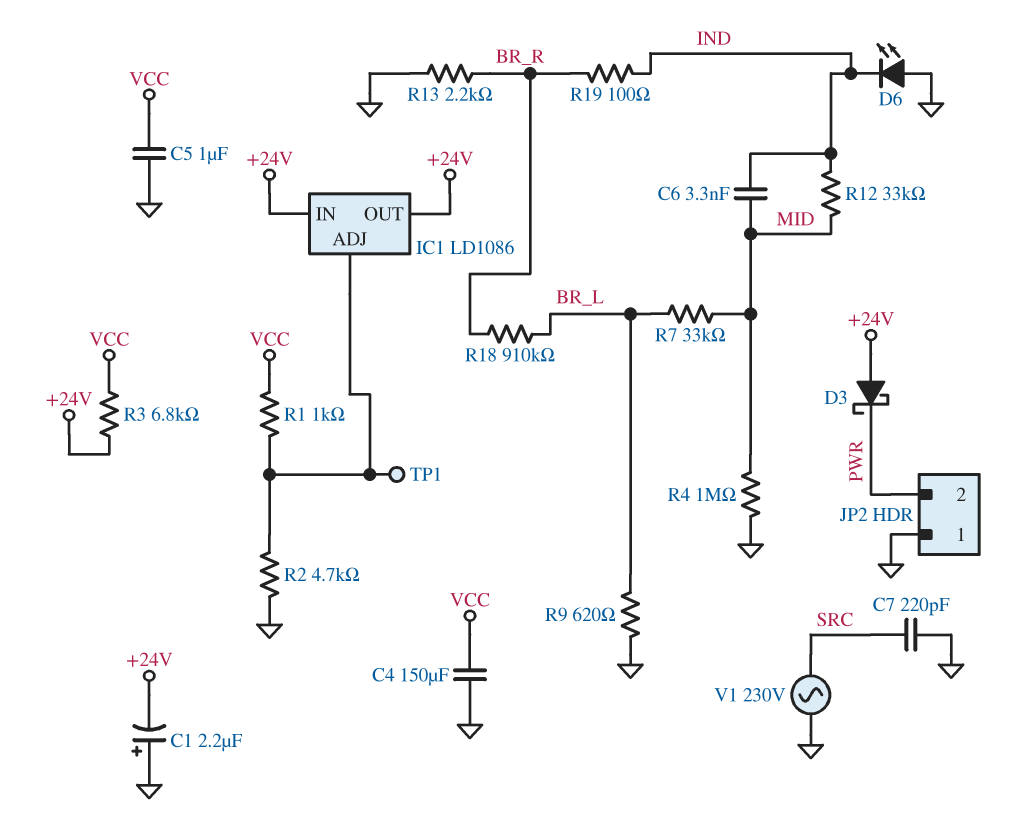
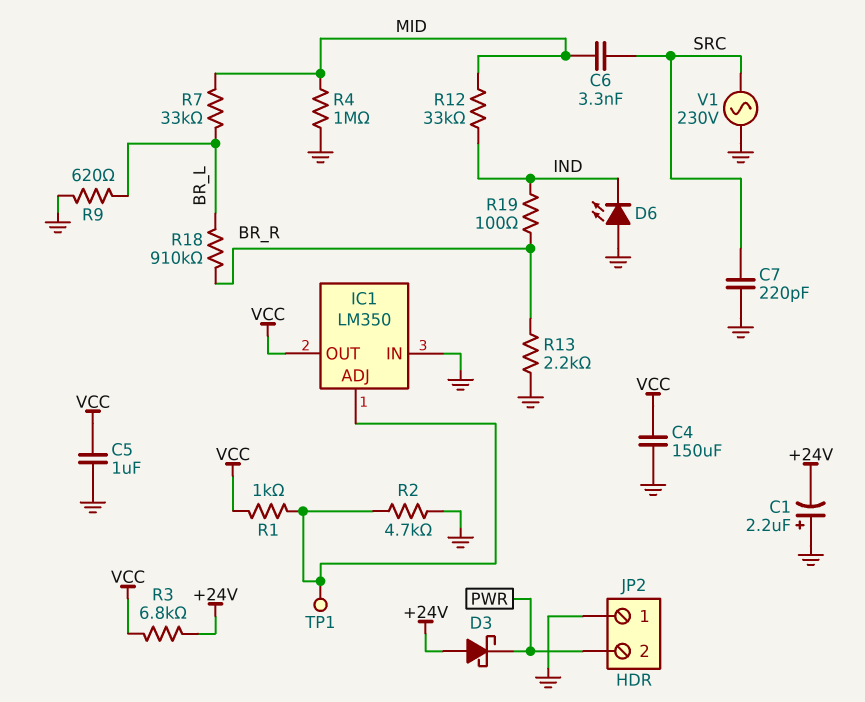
C6: 3.3nF (IND, MID) -> 3.3nF (MID, SRC)
IC1: LD1086 -> LM350
IC1 pin IN: +24V -> GND
IC1 pin OUT: +24V -> VCC

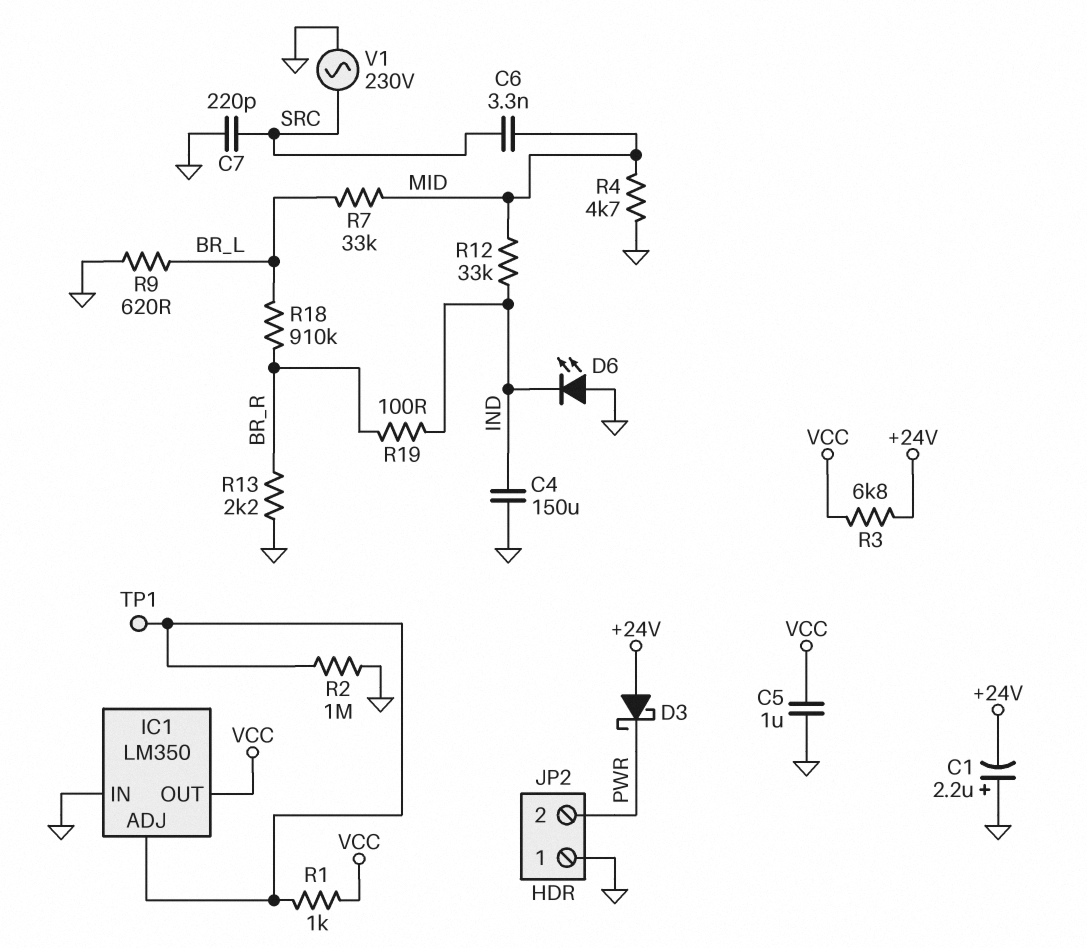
C4: 150uF (GND, VCC) -> 150uF (GND, IND)
R2: 4.7k (GND, IC1/ADJ) -> 1M (GND, IC1/ADJ)
R4: 1M (GND, MID) -> 4.7k (GND, MID)

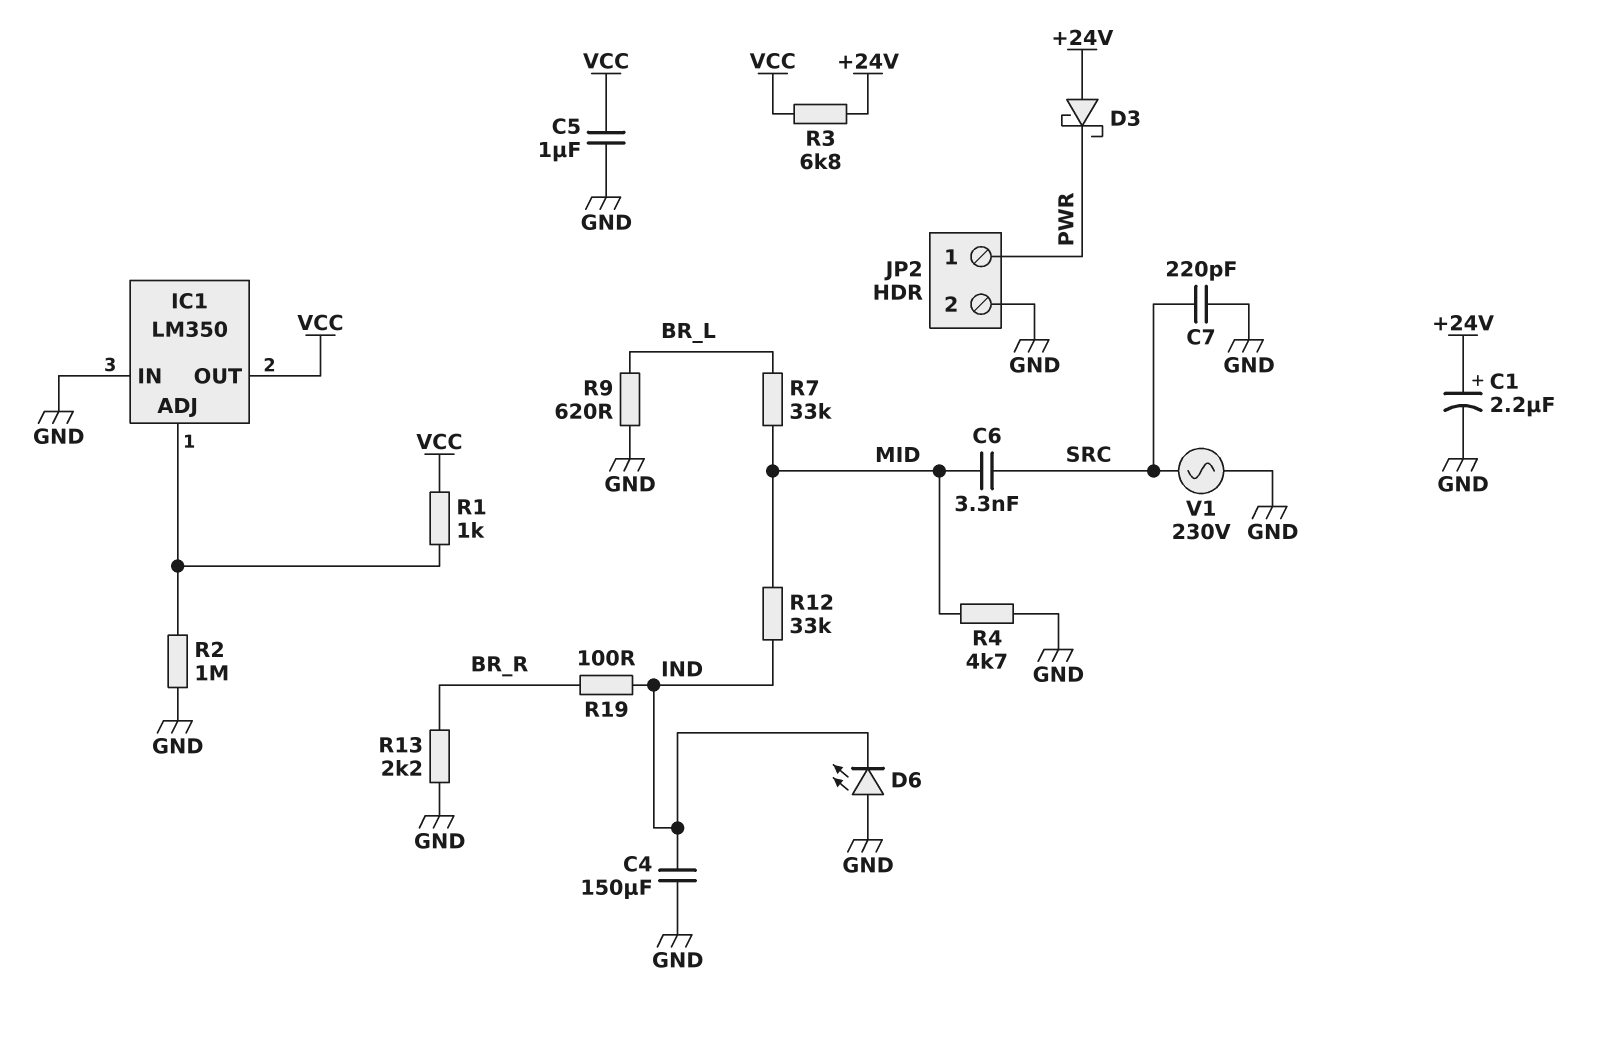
C1: 2.2uF (plus GND, minus +24V) -> 2.2uF (plus +24V, minus GND)
JP2 pin 1: GND -> PWR
JP2 pin 2: PWR -> GND
R18: 910k (BR_L, BR_R) -> none
TP1: test point (IC1/ADJ) -> none

